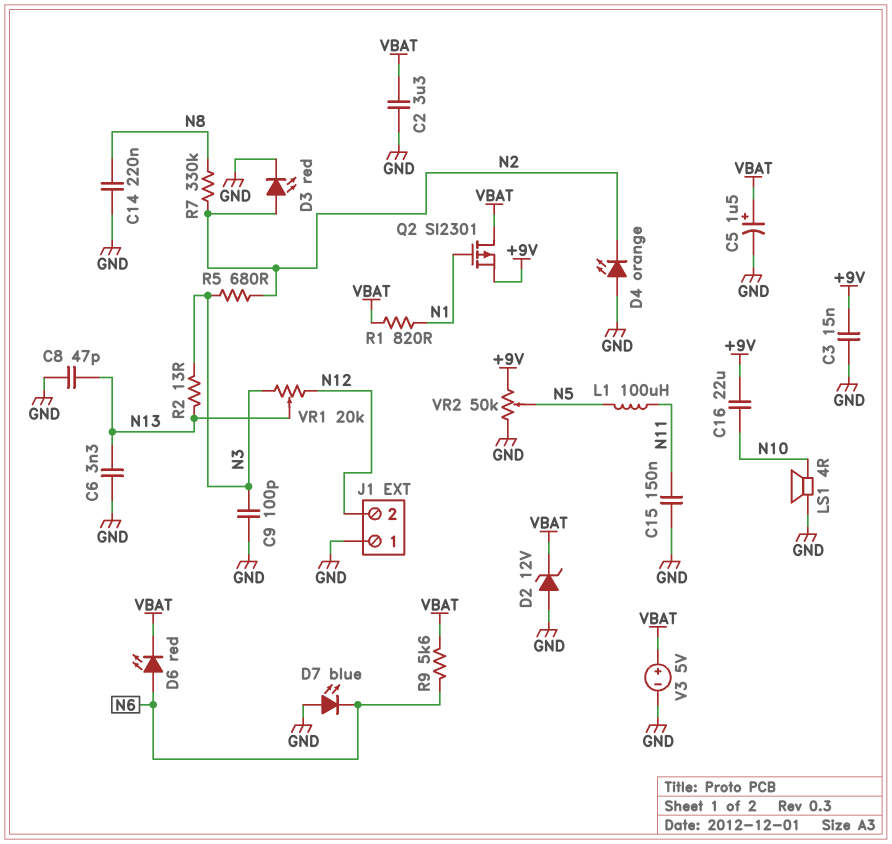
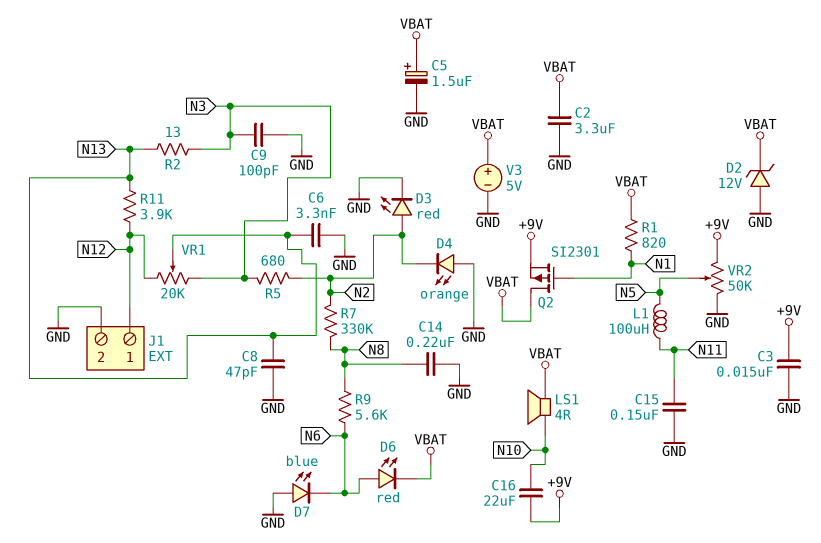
J1 pin 1: GND -> N12
J1 pin 2: N12 -> GND
LS1: speaker 4R (GND, N10) -> speaker 4R (N10, VBAT)
R9: 5.6k (N6, VBAT) -> 5.6k (N6, N8)
R11: none -> 3.9k (N12, N13)

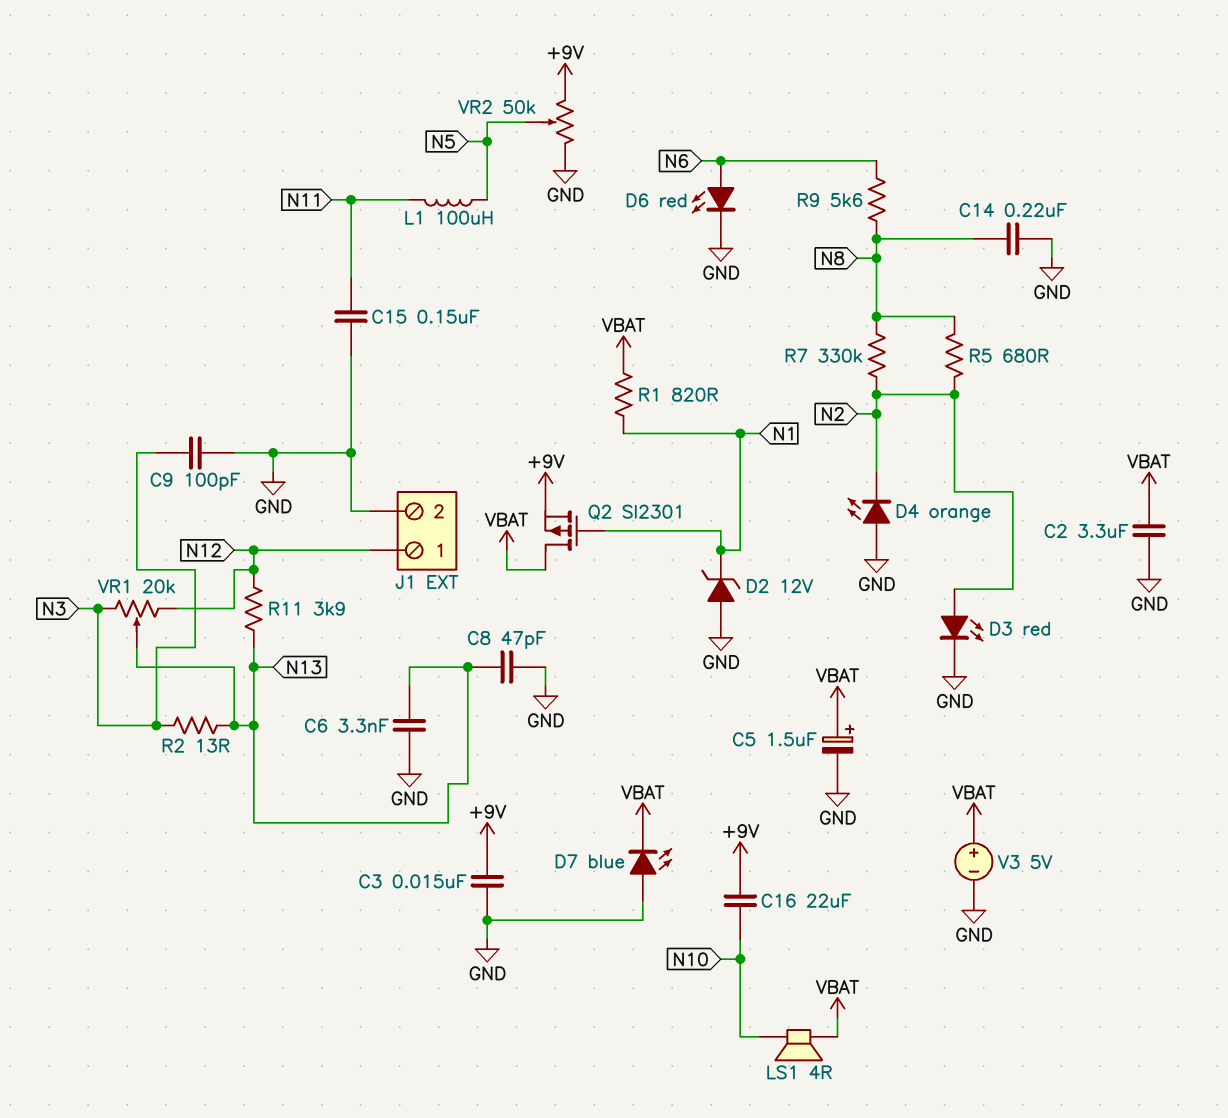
D2: zener 12V (A GND, K VBAT) -> zener 12V (A GND, K N1)
D6: LED red (A N6, K VBAT) -> LED red (A N6, K GND)
D7: LED blue (A GND, K N6) -> LED blue (A GND, K VBAT)
R5: 680 (N2, N3) -> 680 (N2, N8)

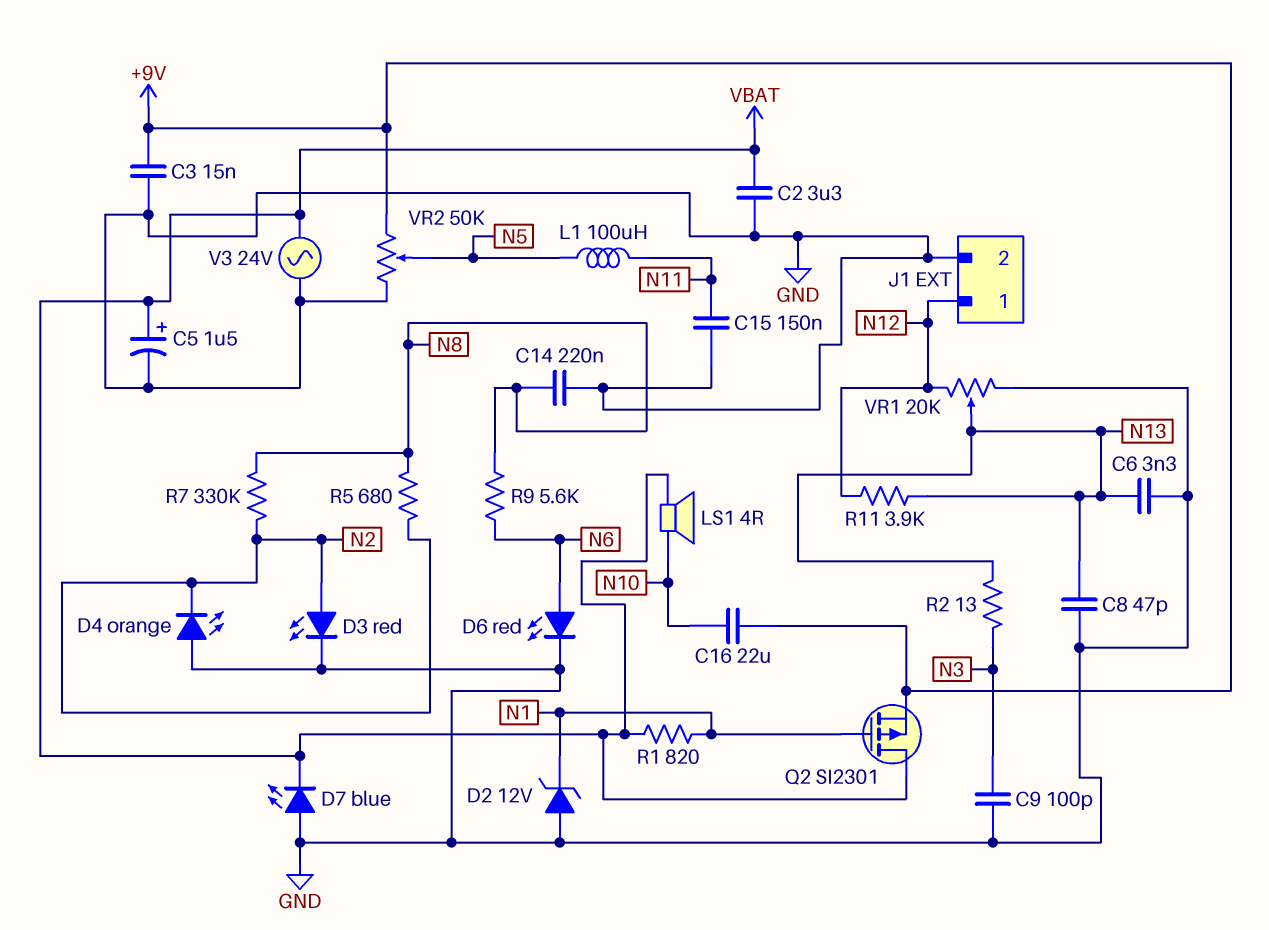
V3: 5V (plus VBAT, minus GND) -> AC 24V (GND, VBAT)
VR1: 20k (N3, N12, wiper N13) -> 20k (GND, N12, wiper N13)

